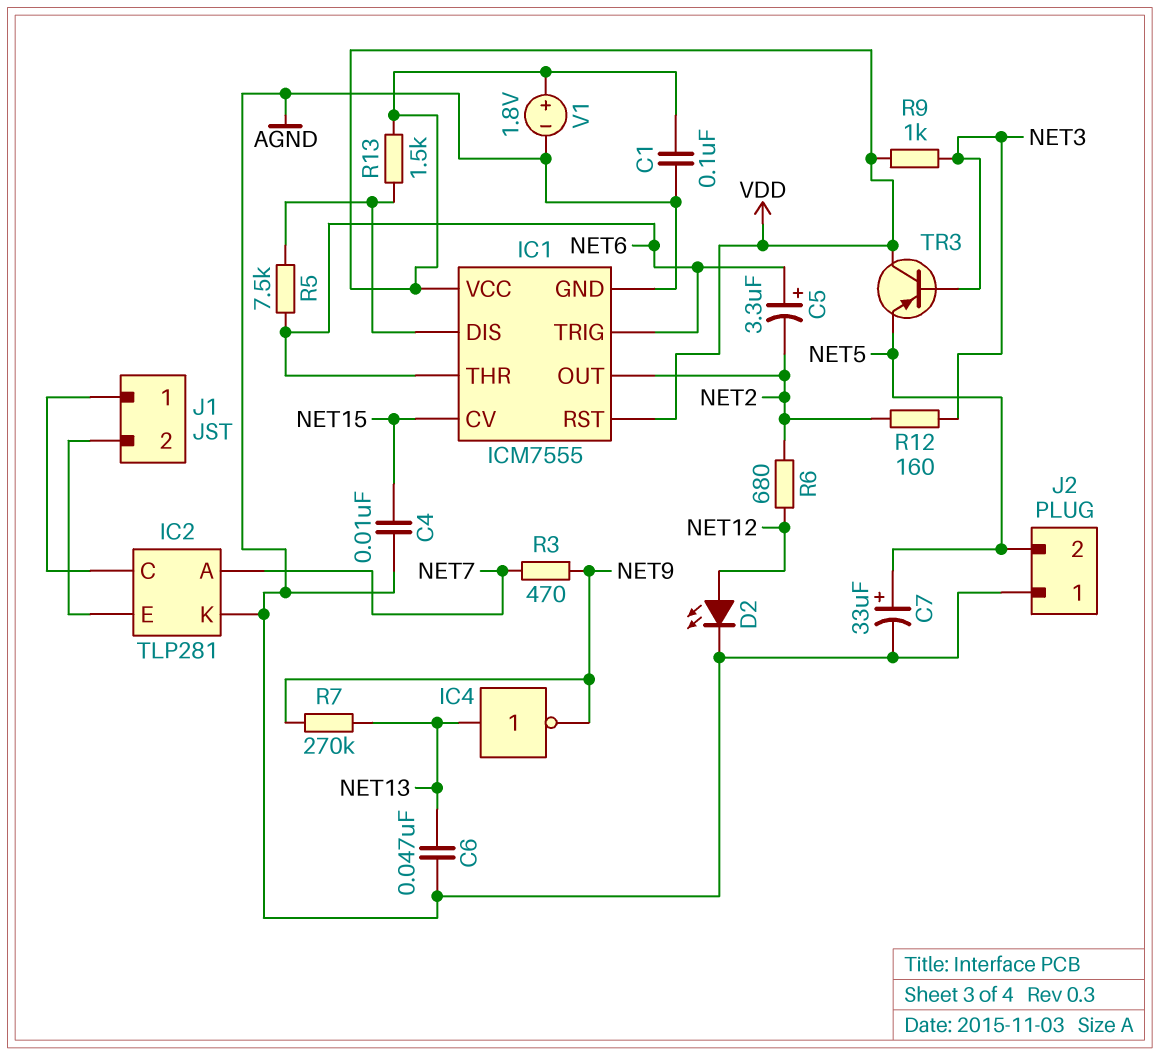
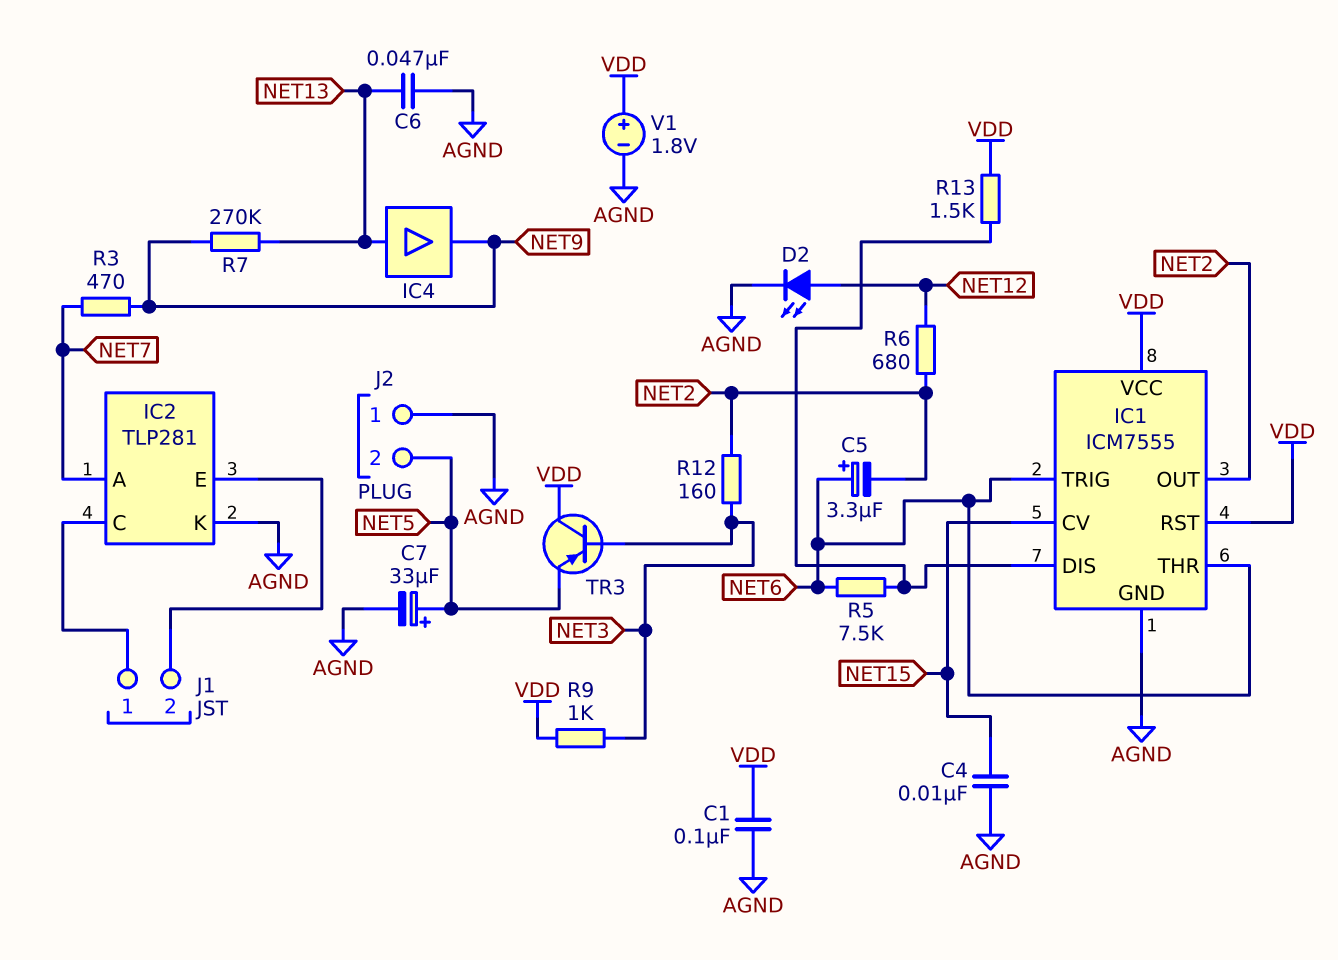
IC4: NOT (in NET13, out NET9) -> buffer (in NET13, out NET9)

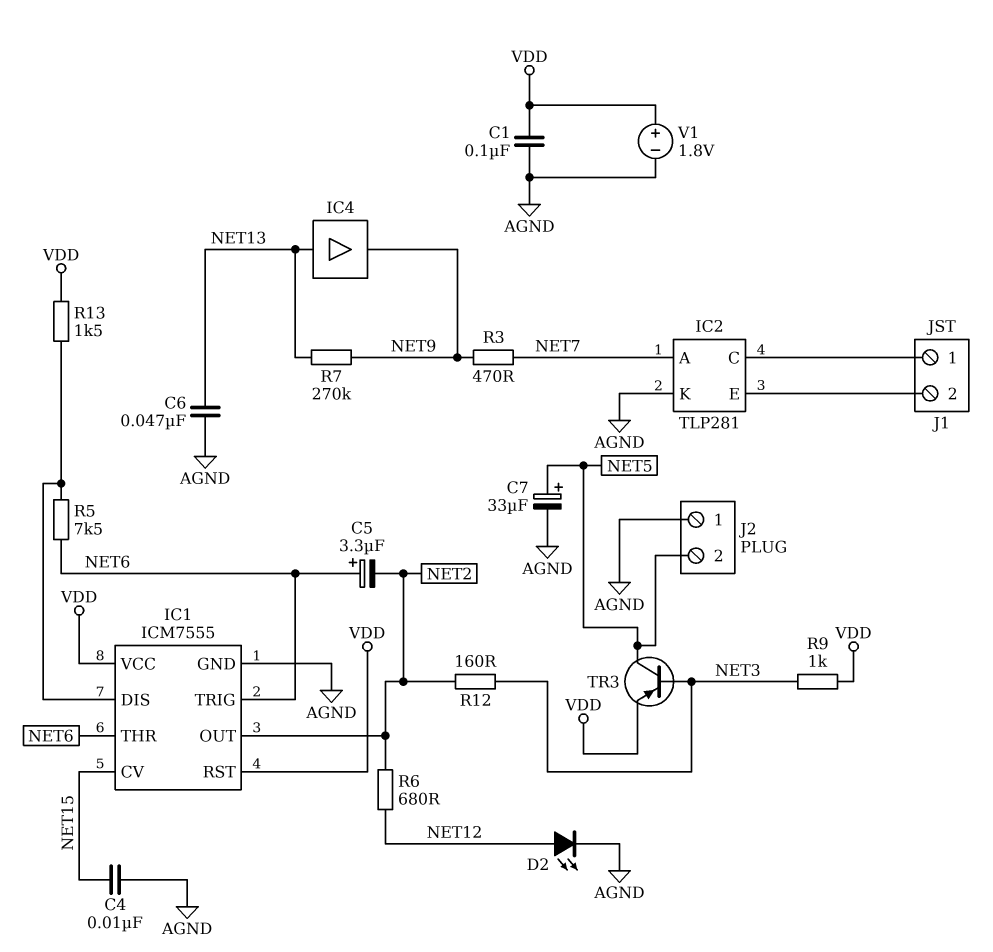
TR3: PNP (B NET3, C VDD, E NET5) -> PNP (B NET3, C NET5, E VDD)

